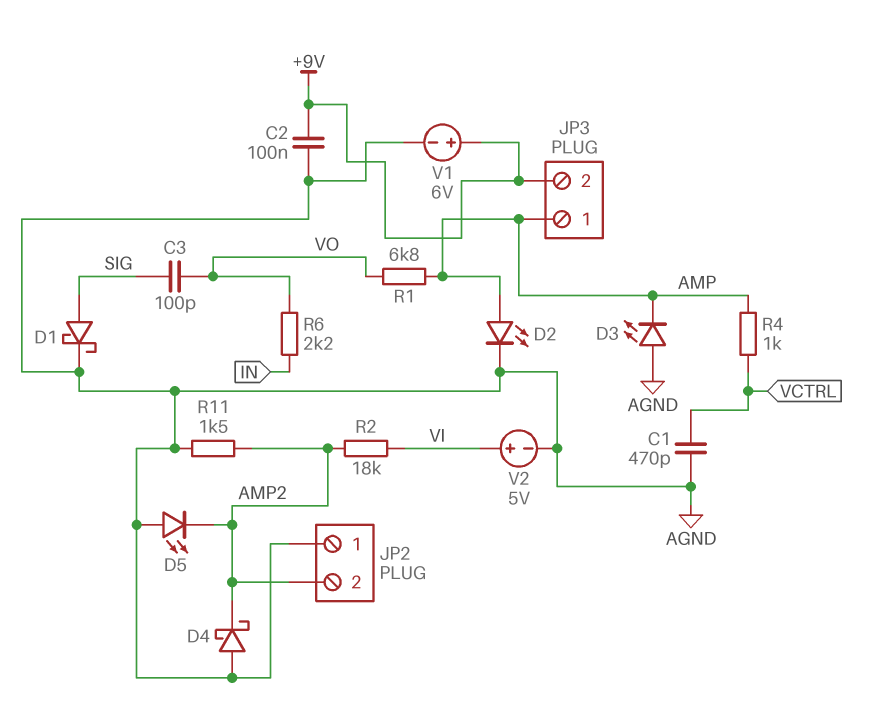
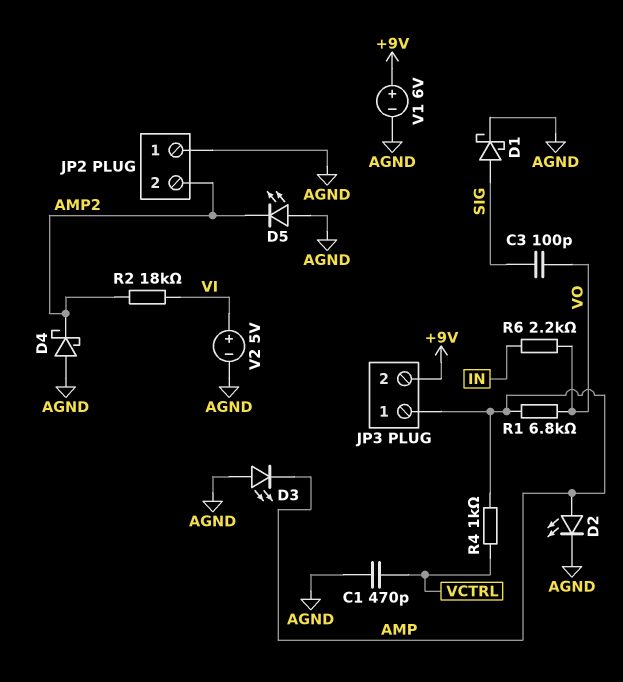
C2: 100nF (+9V, AGND) -> none
R11: 1.5k (AGND, AMP2) -> none

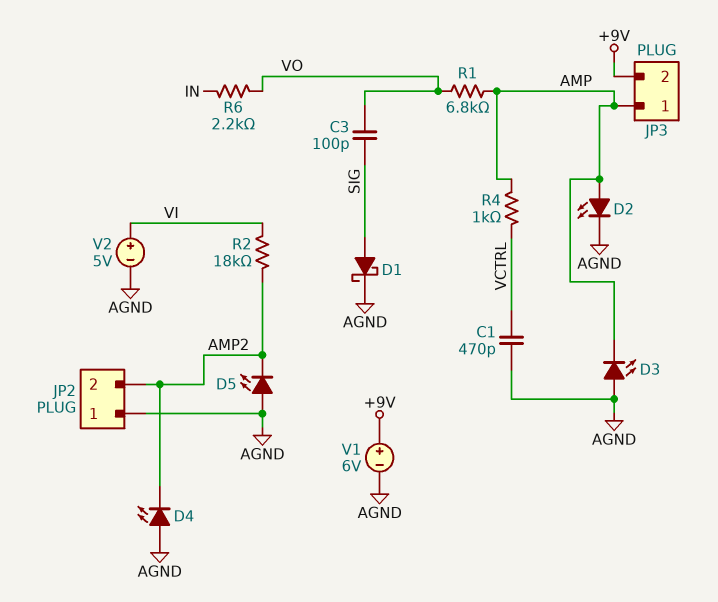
D4: schottky (A AGND, K AMP2) -> LED (A AGND, K AMP2)

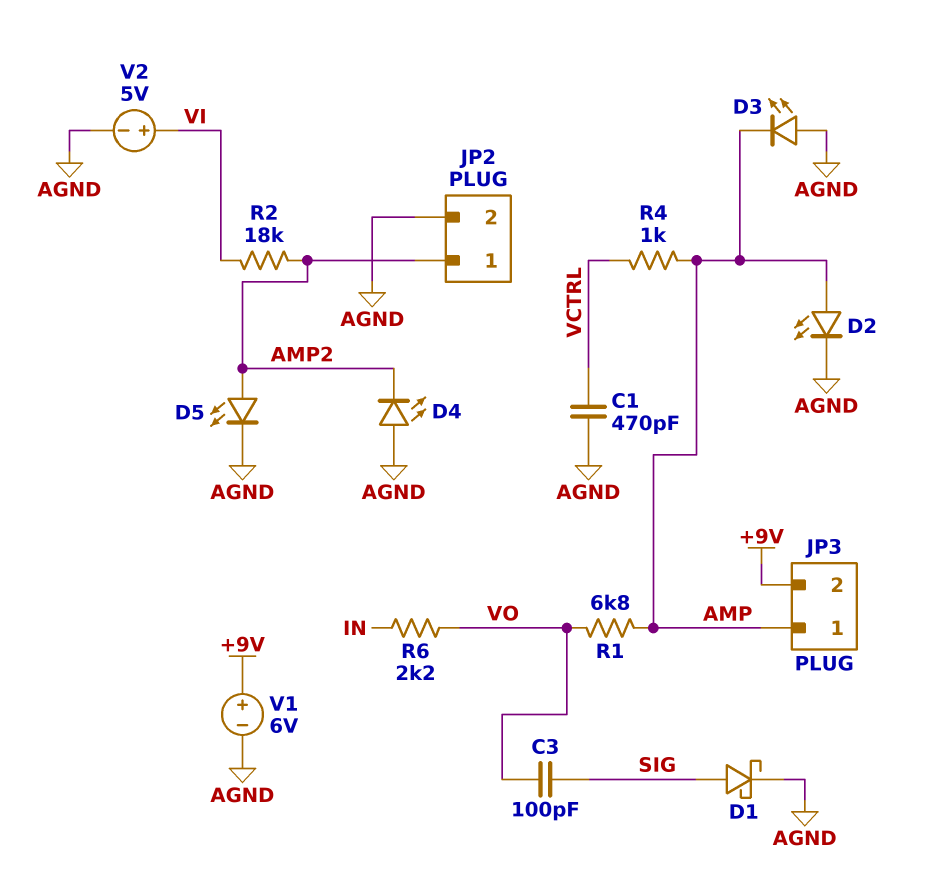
D5: LED (A AGND, K AMP2) -> LED (A AMP2, K AGND)
JP2 pin 1: AGND -> AMP2
JP2 pin 2: AMP2 -> AGND

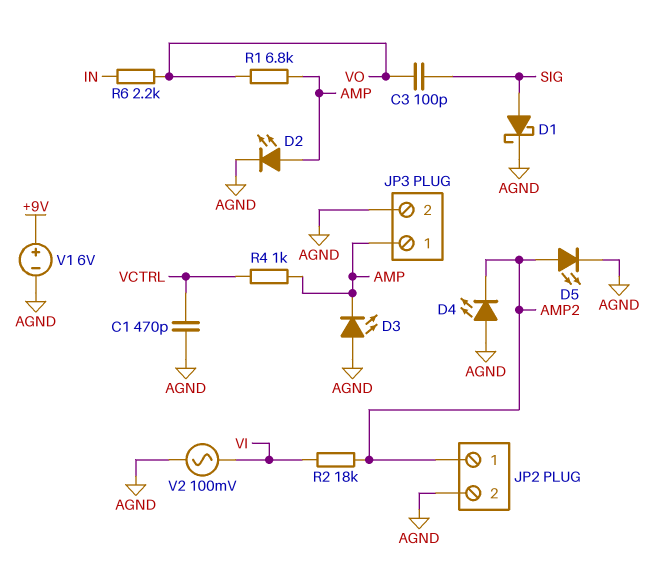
JP3 pin 2: +9V -> AGND
V2: 5V (plus VI, minus AGND) -> AC 100mV (AGND, VI)

